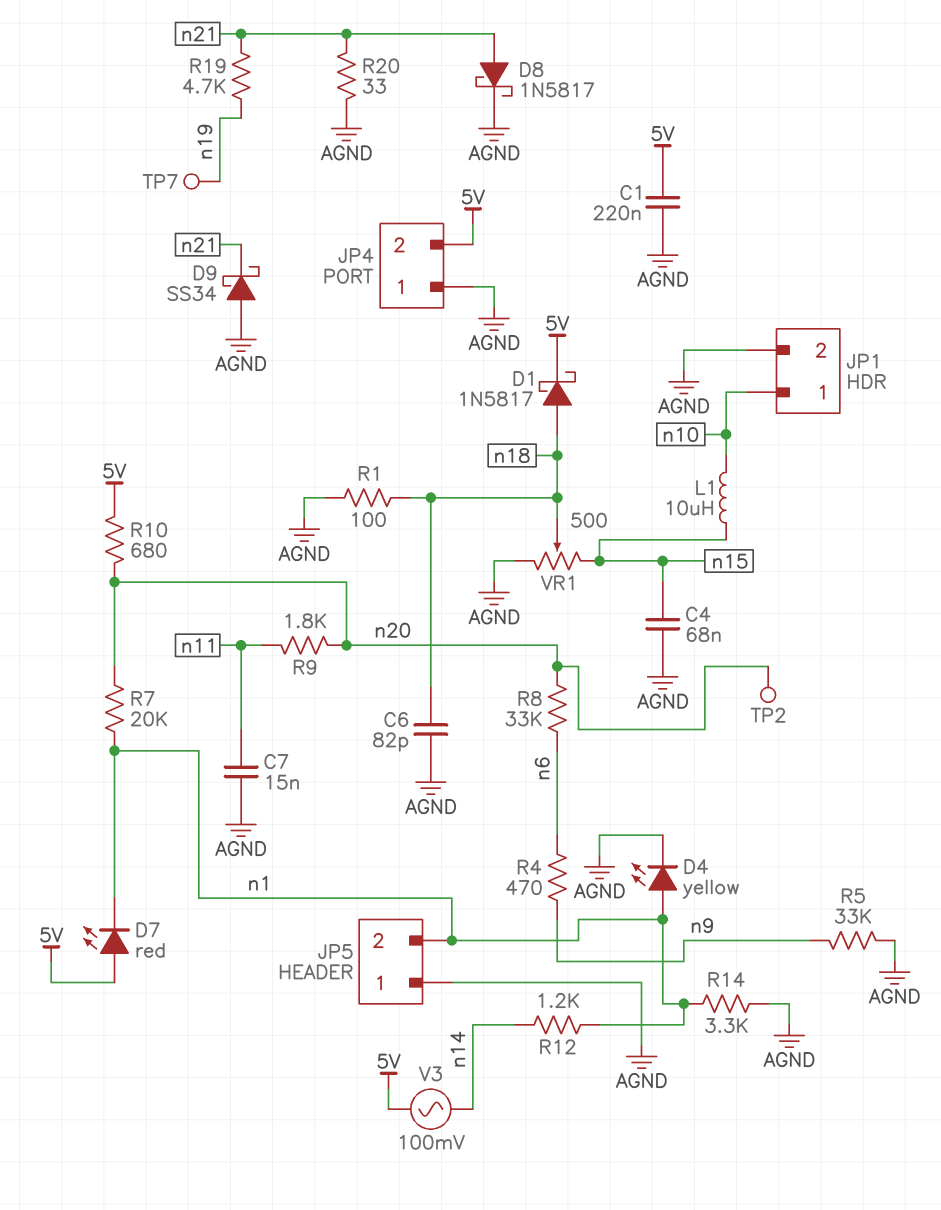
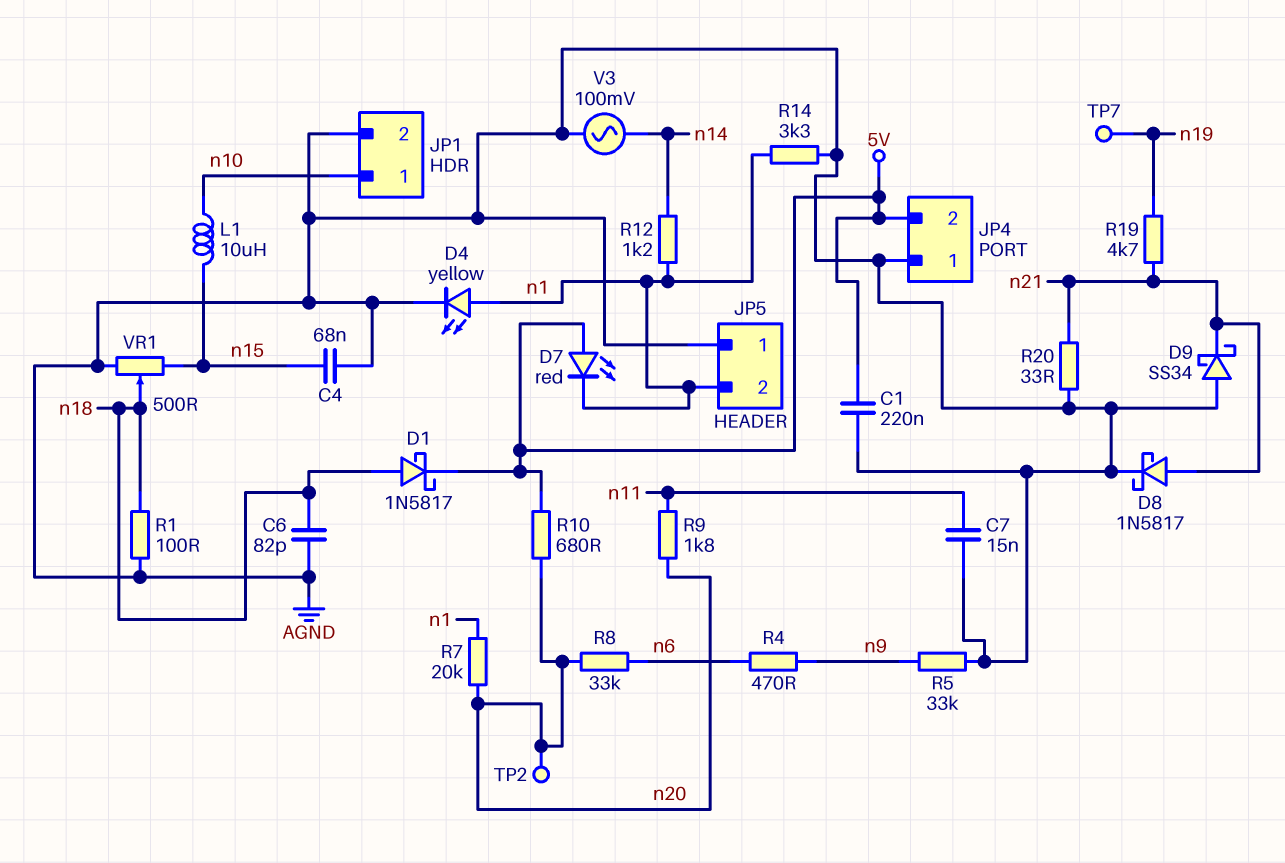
V3: AC 100mV (5V, n14) -> AC 100mV (AGND, n14)

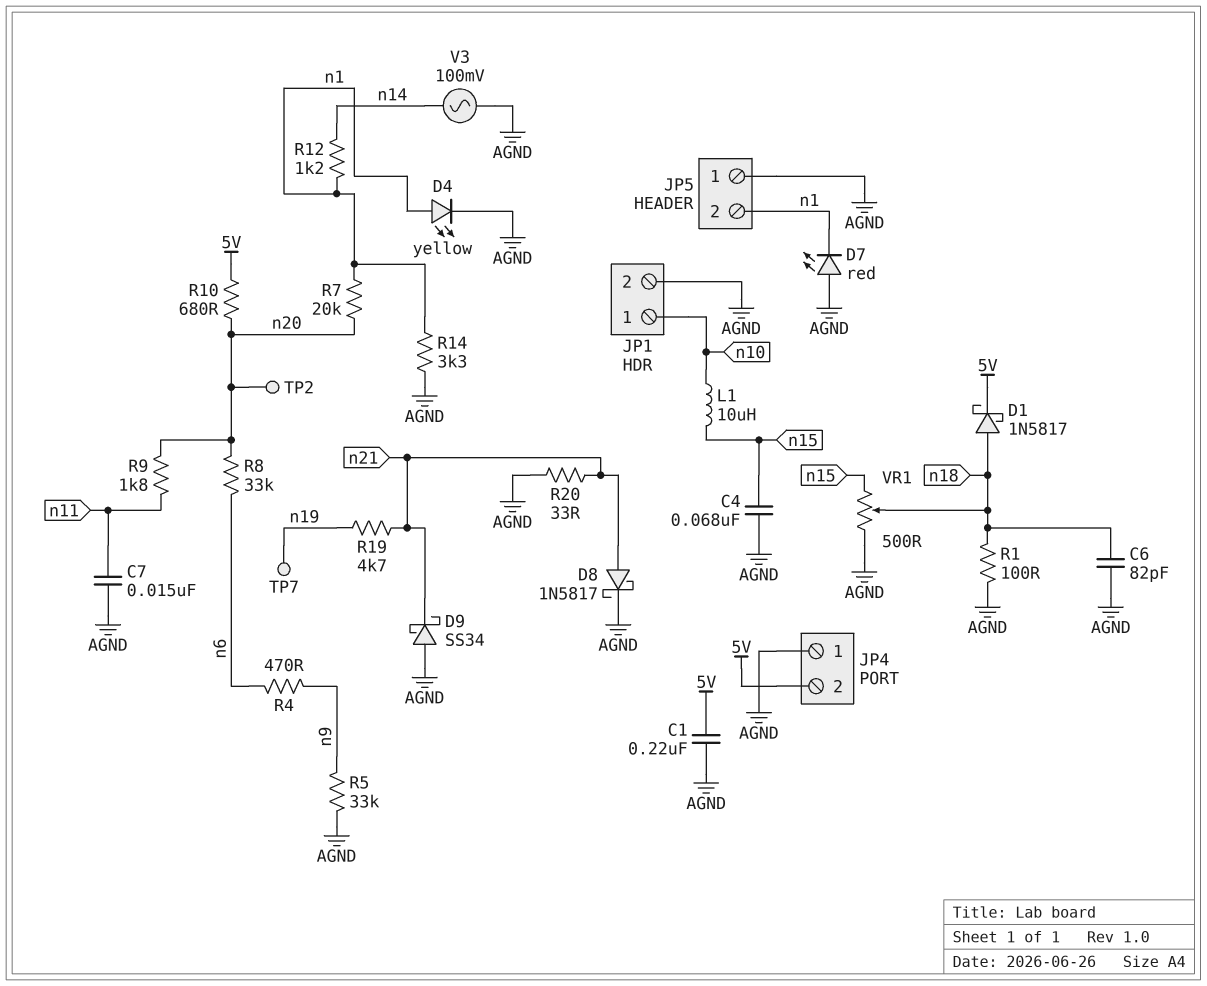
D7: LED red (A 5V, K n1) -> LED red (A AGND, K n1)

